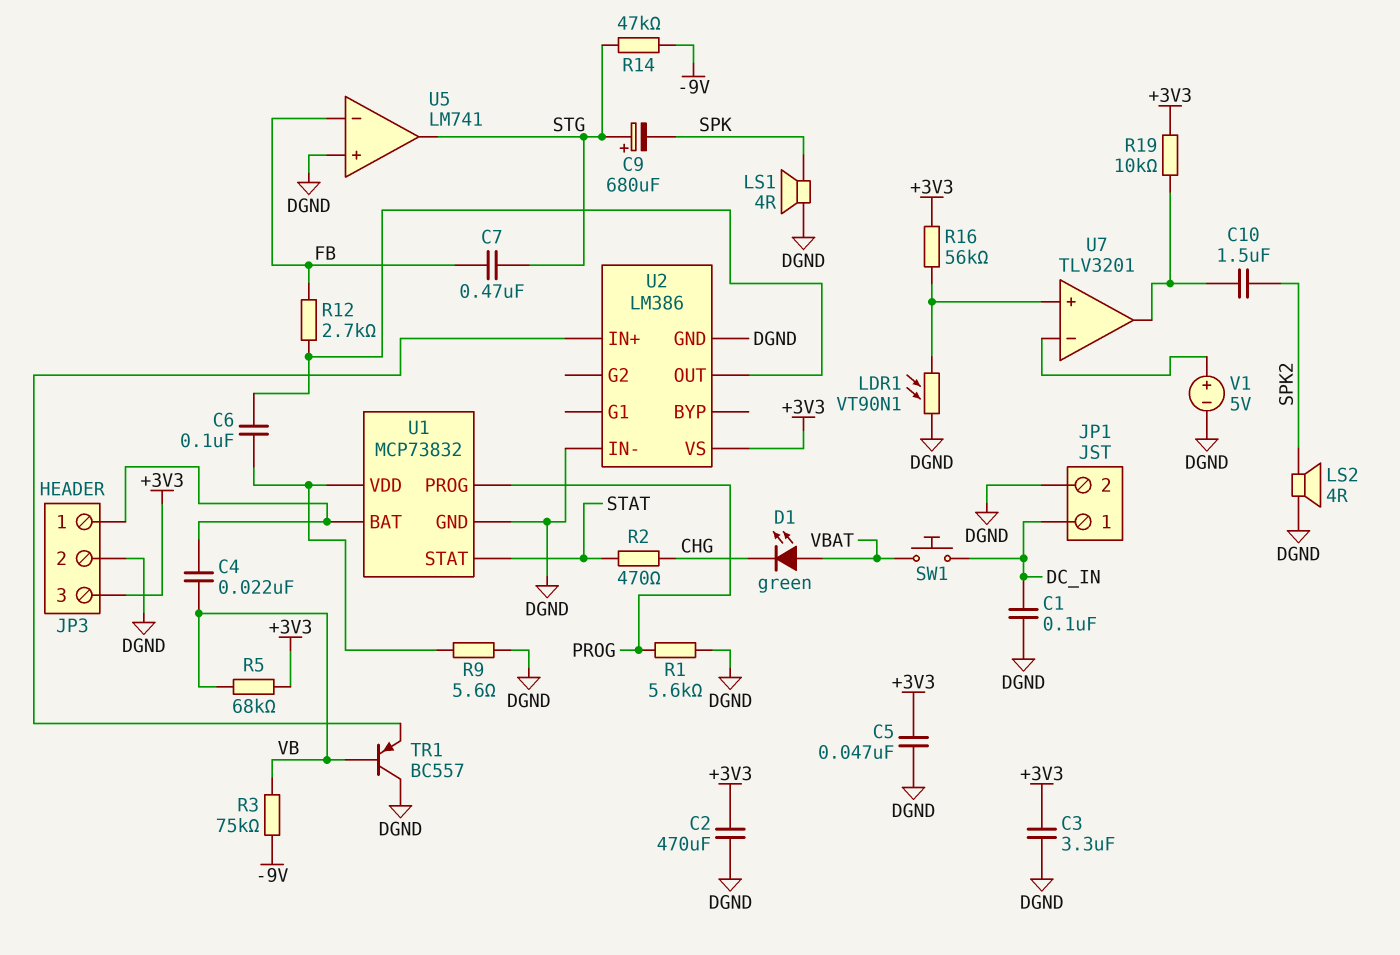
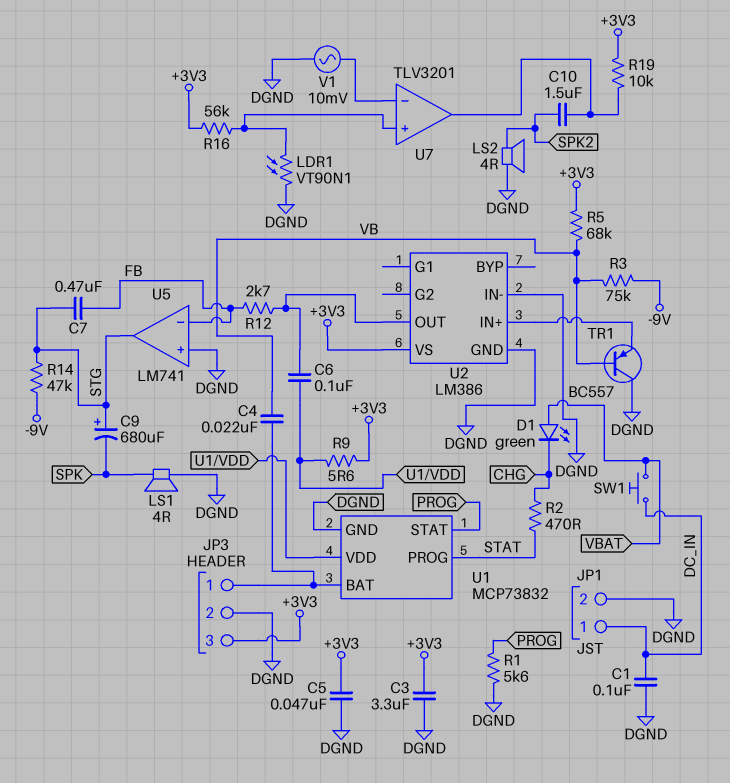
C2: 470uF (+3V3, DGND) -> none
R9: 5.6 (DGND, U1/VDD) -> 5.6 (+3V3, U1/VDD)
U1 pin PROG: PROG -> STAT
U1 pin STAT: STAT -> PROG
V1: 5V (plus U7/in-, minus DGND) -> AC 10mV (DGND, U7/in-)

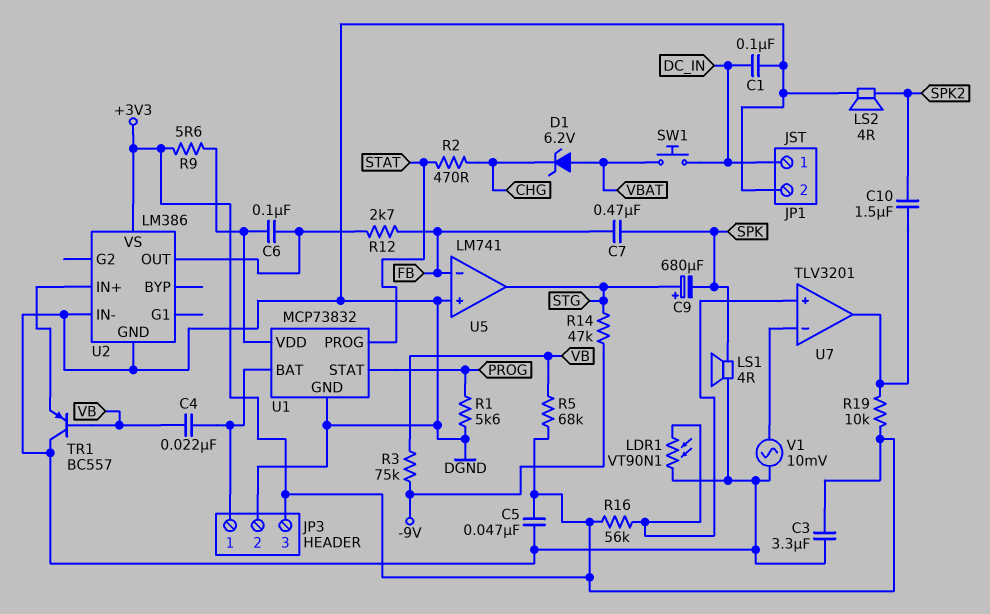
C7: 470nF (FB, STG) -> 470nF (FB, SPK)
D1: LED green (A VBAT, K CHG) -> zener 6.2V (A VBAT, K CHG)

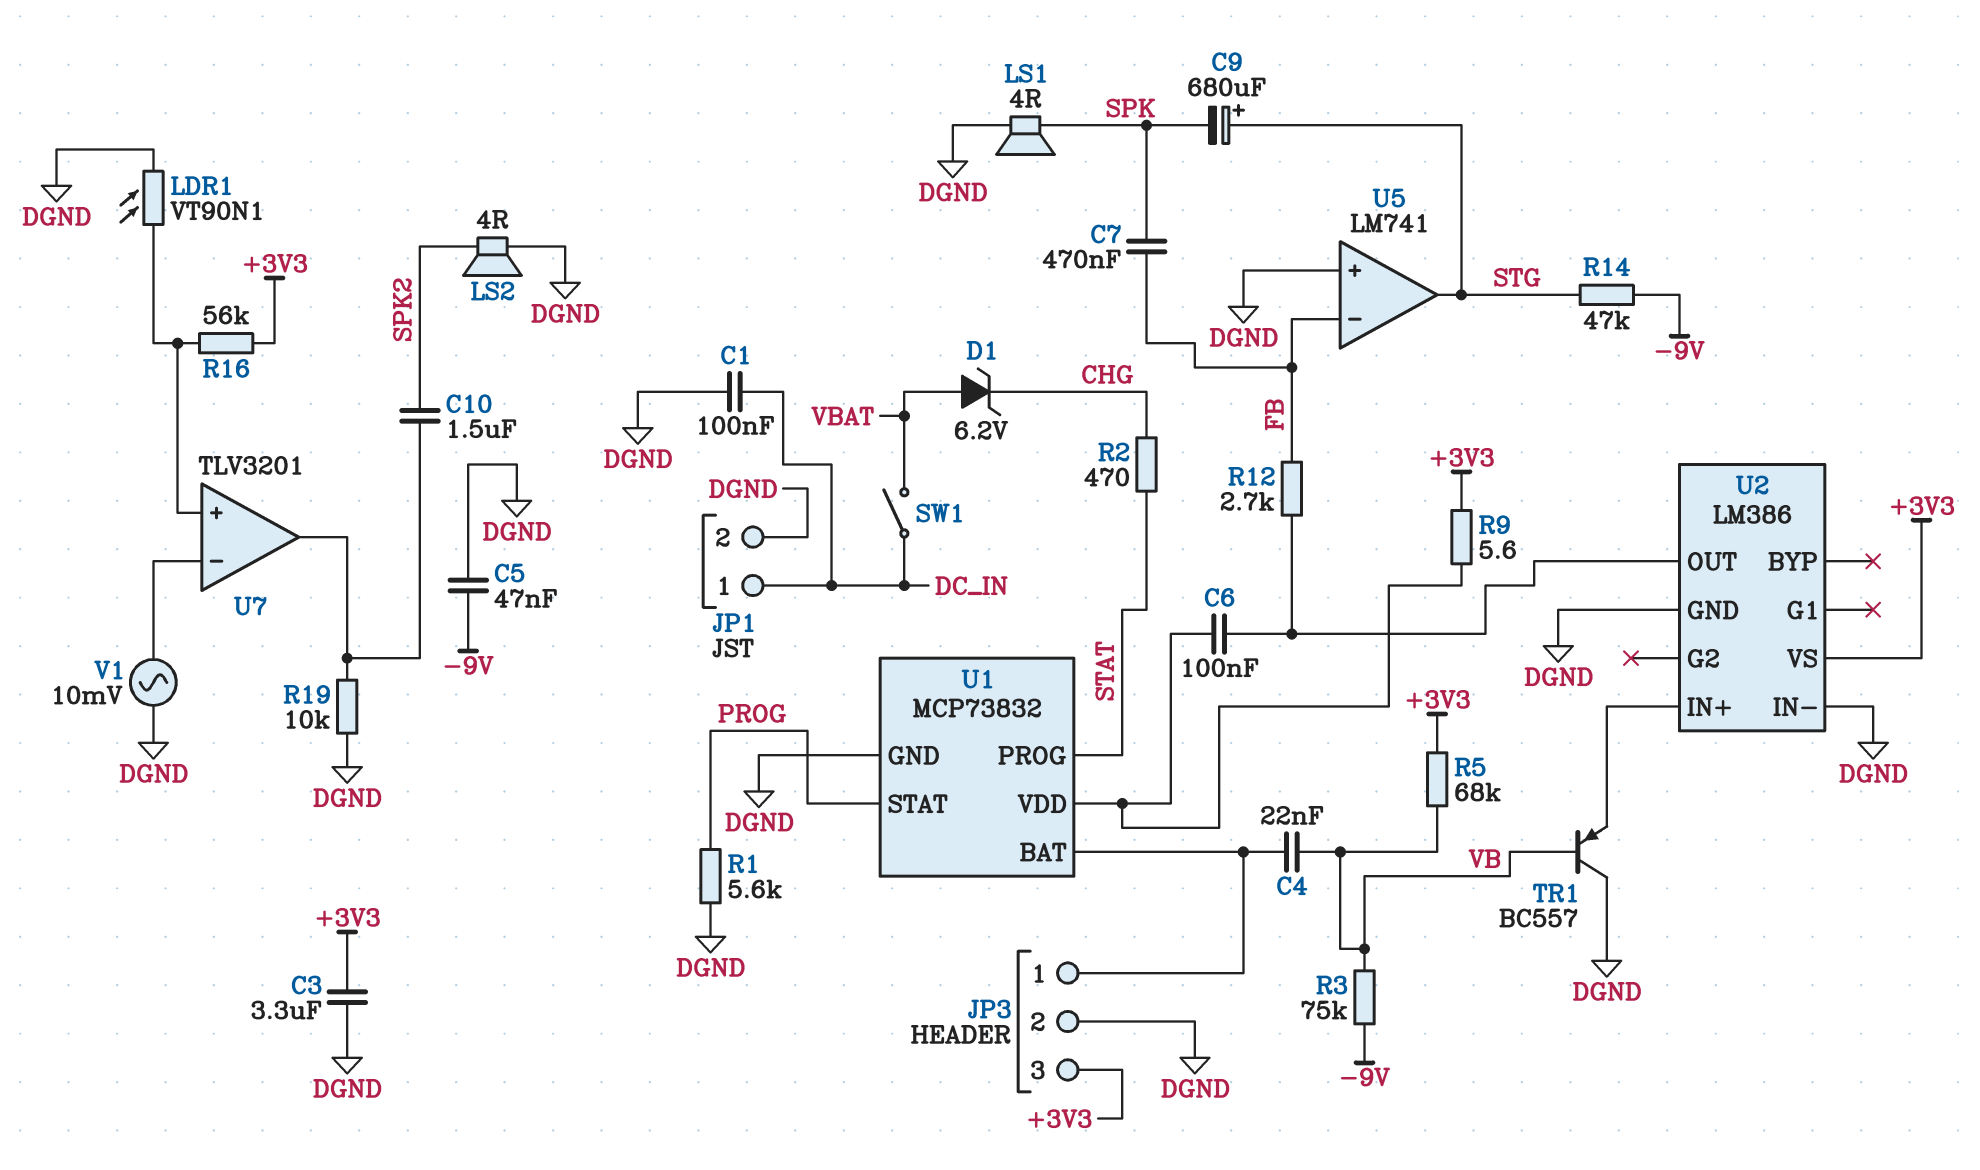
C5: 47nF (+3V3, DGND) -> 47nF (-9V, DGND)
R19: 10k (+3V3, U7/out) -> 10k (DGND, U7/out)
SW1: button (DC_IN, VBAT) -> switch (DC_IN, VBAT)

